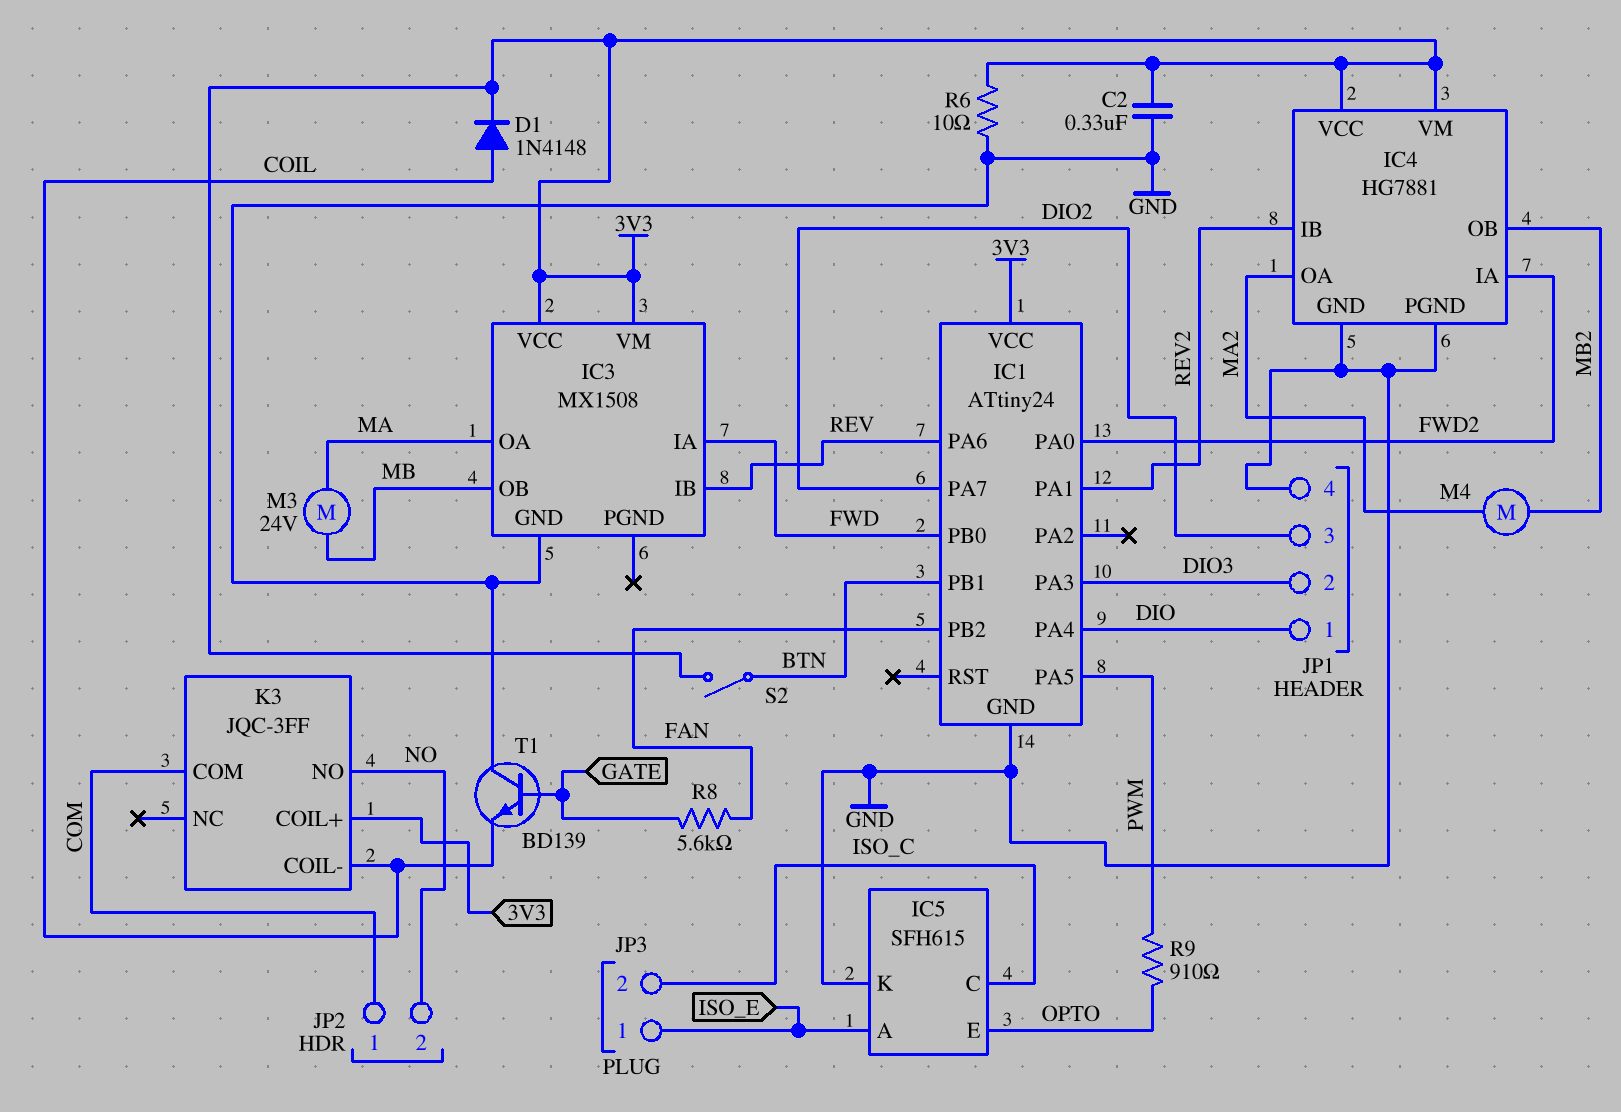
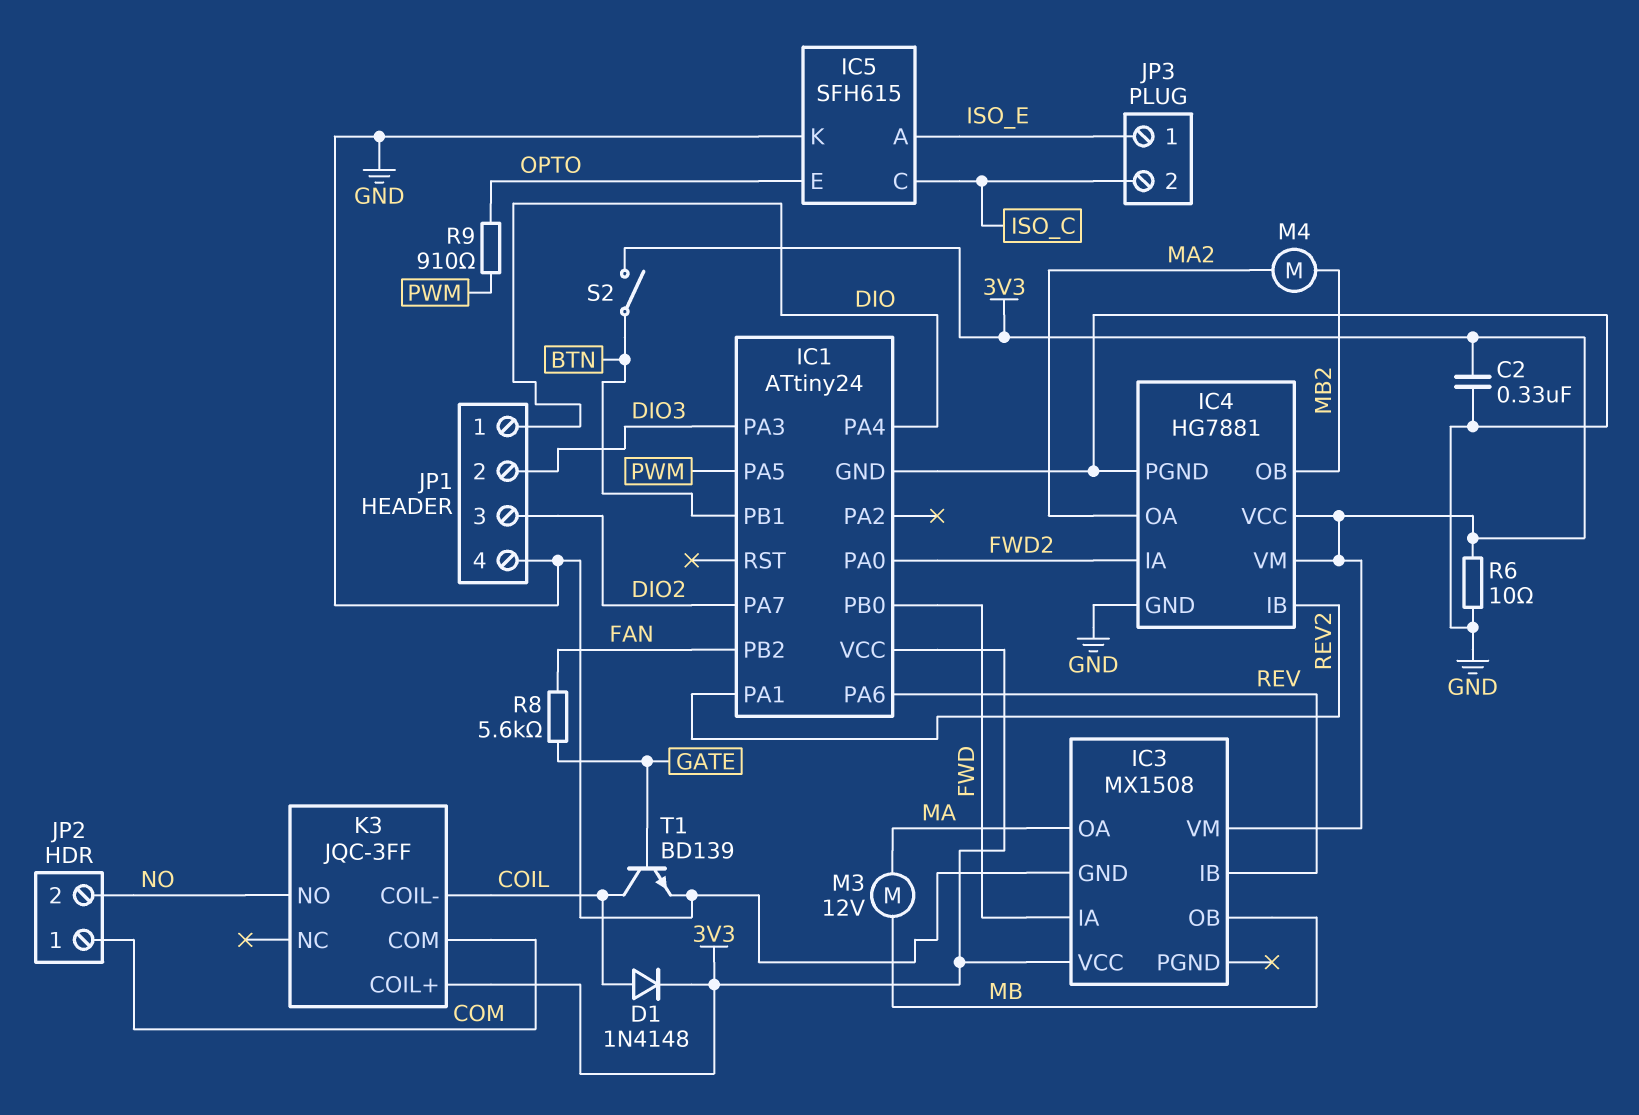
M3: motor 24V (MA, MB) -> motor 12V (MA, MB)
T1: NPN BD139 (B GATE, C GND, E COIL) -> NPN BD139 (B GATE, C COIL, E GND)

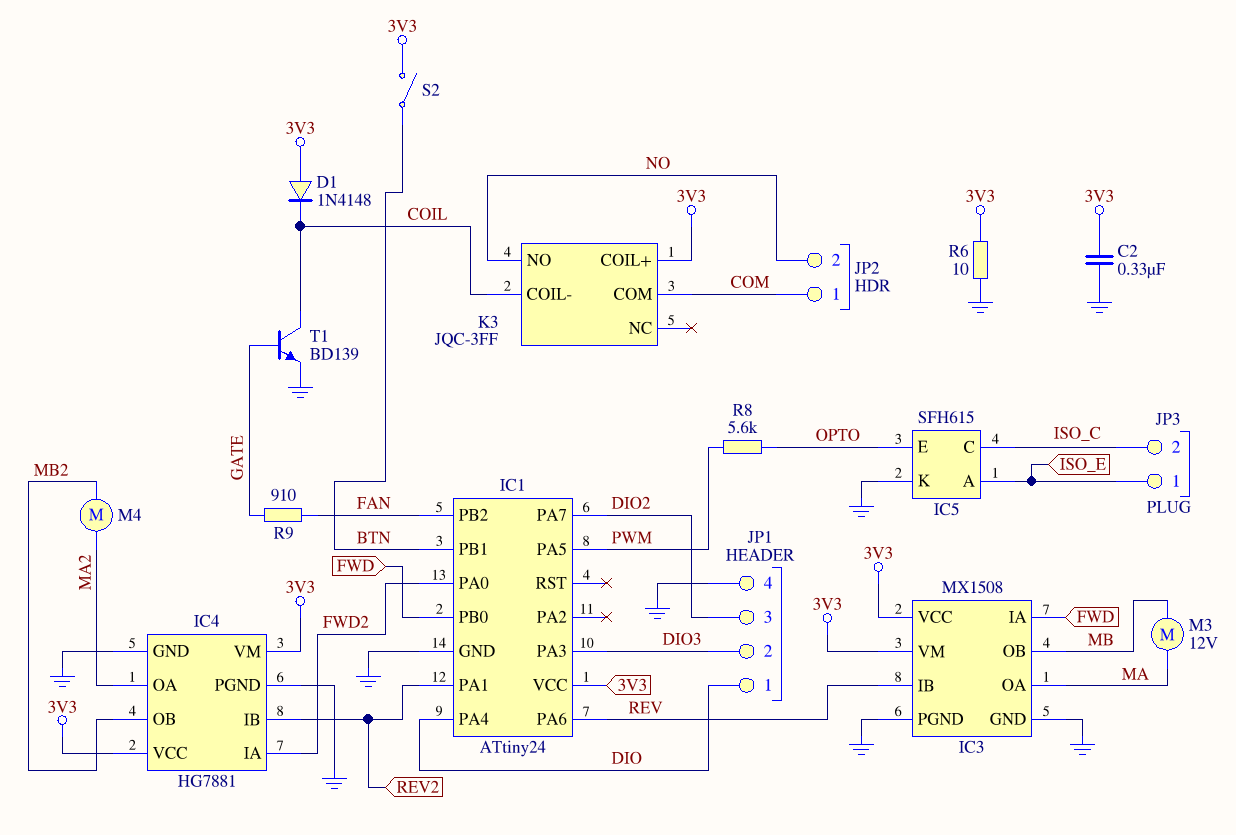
D1: diode 1N4148 (A COIL, K 3V3) -> diode 1N4148 (A 3V3, K COIL)
IC3 pin PGND: none -> GND
R8: 5.6k (FAN, GATE) -> 5.6k (OPTO, PWM)
R9: 910 (OPTO, PWM) -> 910 (FAN, GATE)

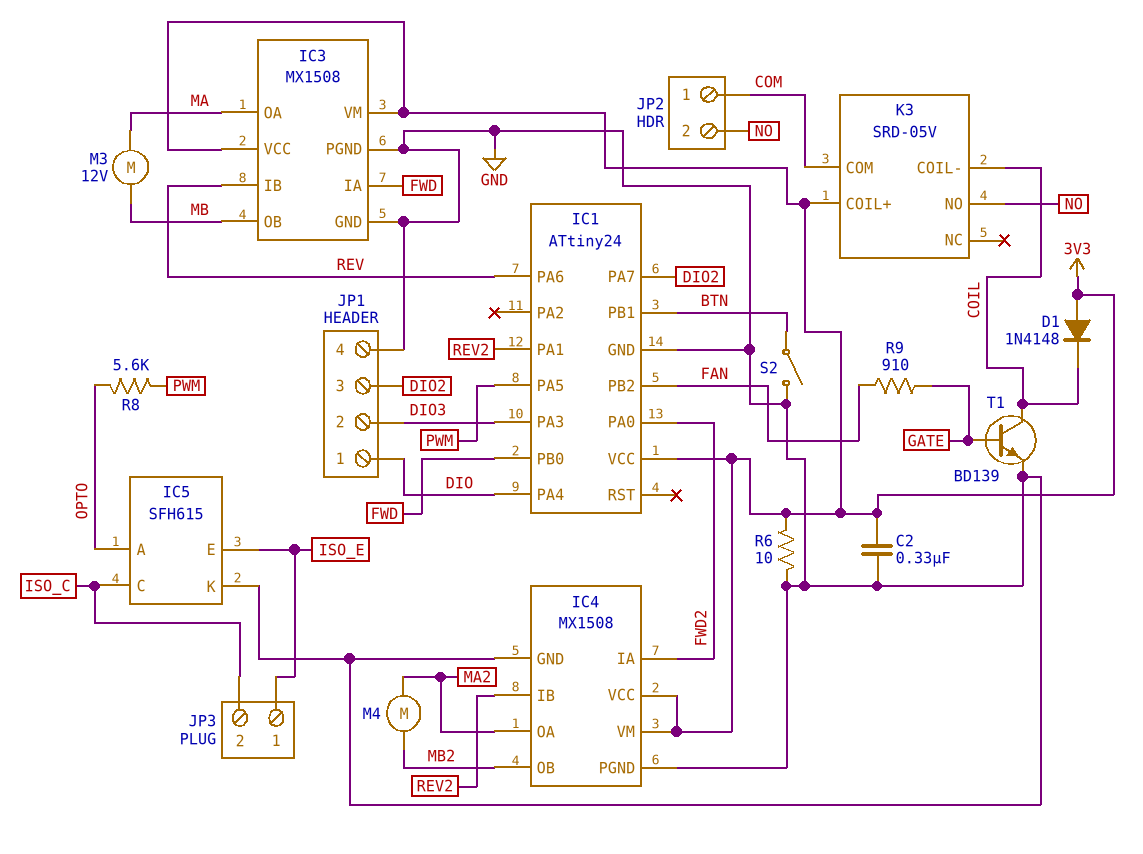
IC4: HG7881 -> MX1508
IC5 pin A: ISO_E -> OPTO
IC5 pin E: OPTO -> ISO_E
K3: JQC-3FF -> SRD-05V
S2: switch (3V3, BTN) -> switch (BTN, GND)

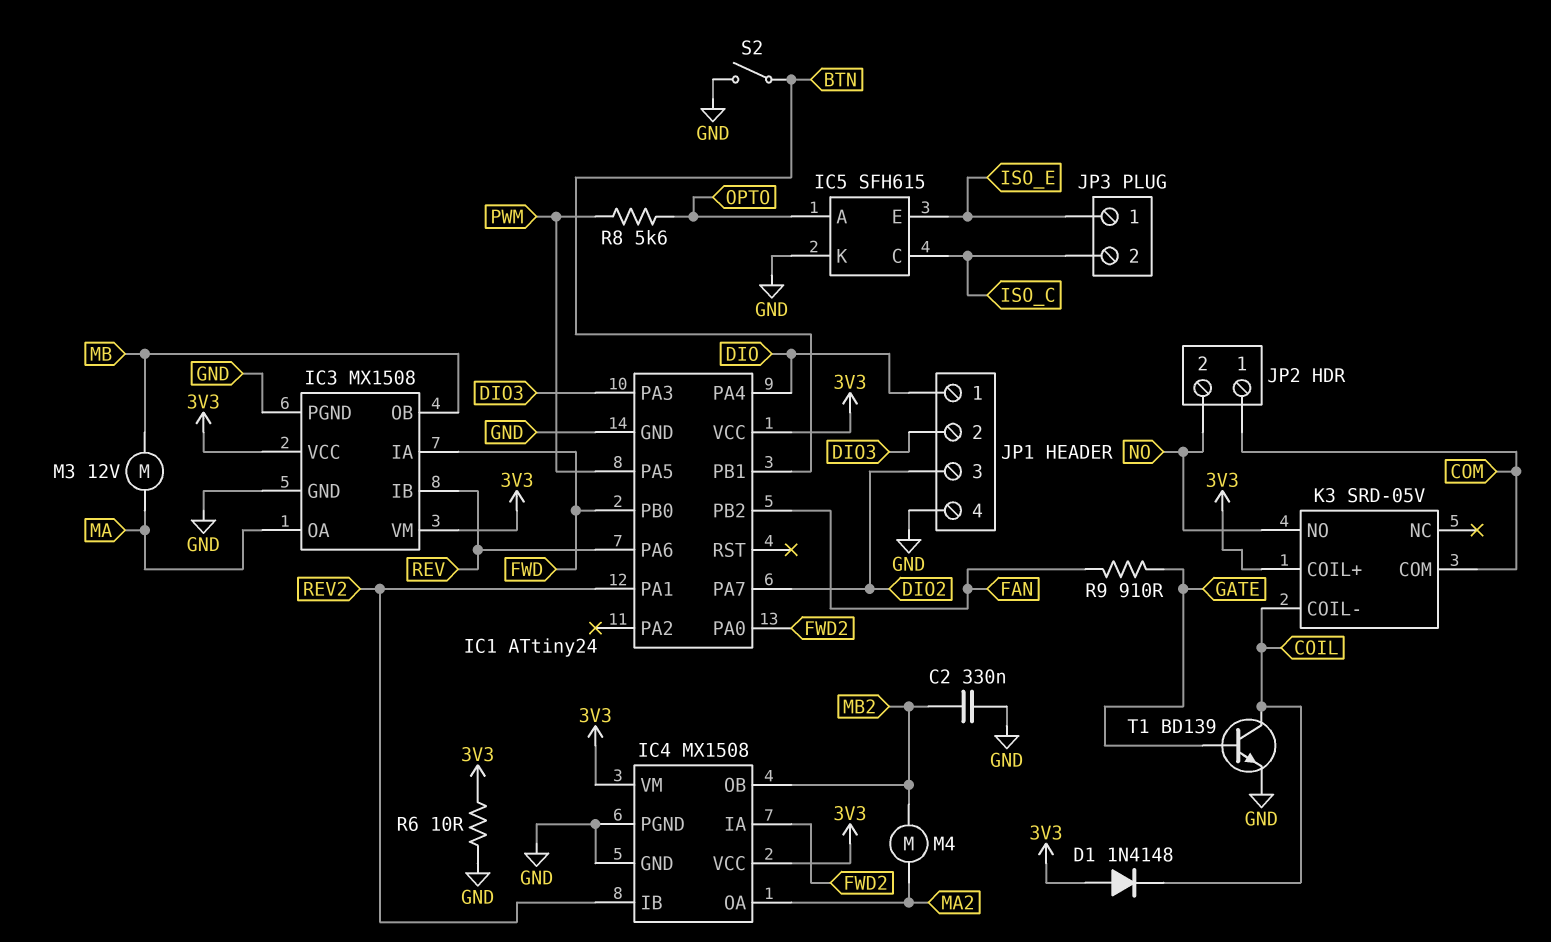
C2: 330nF (3V3, GND) -> 330nF (GND, MB2)

